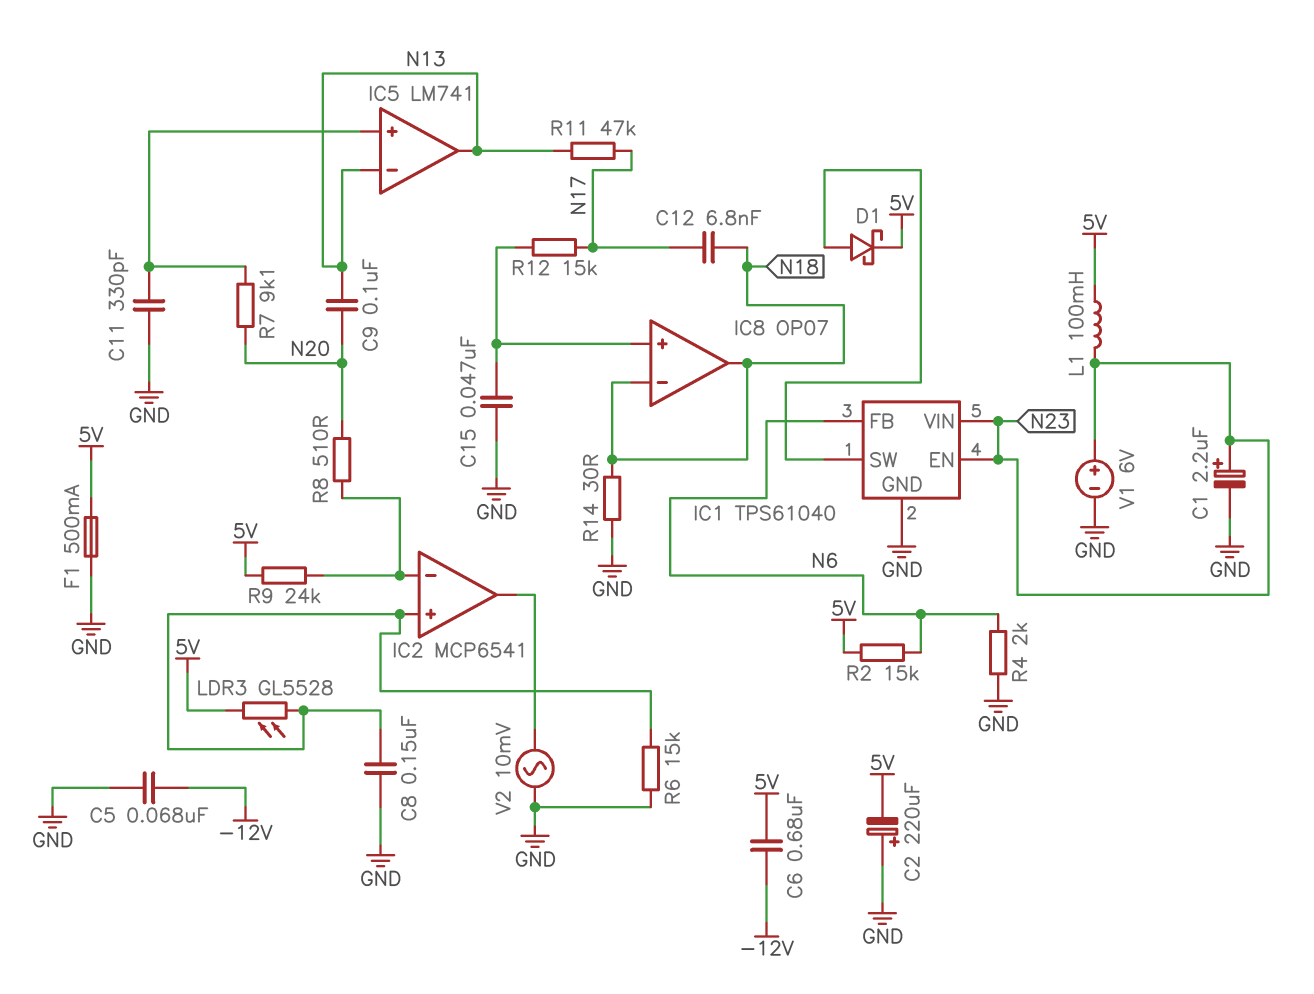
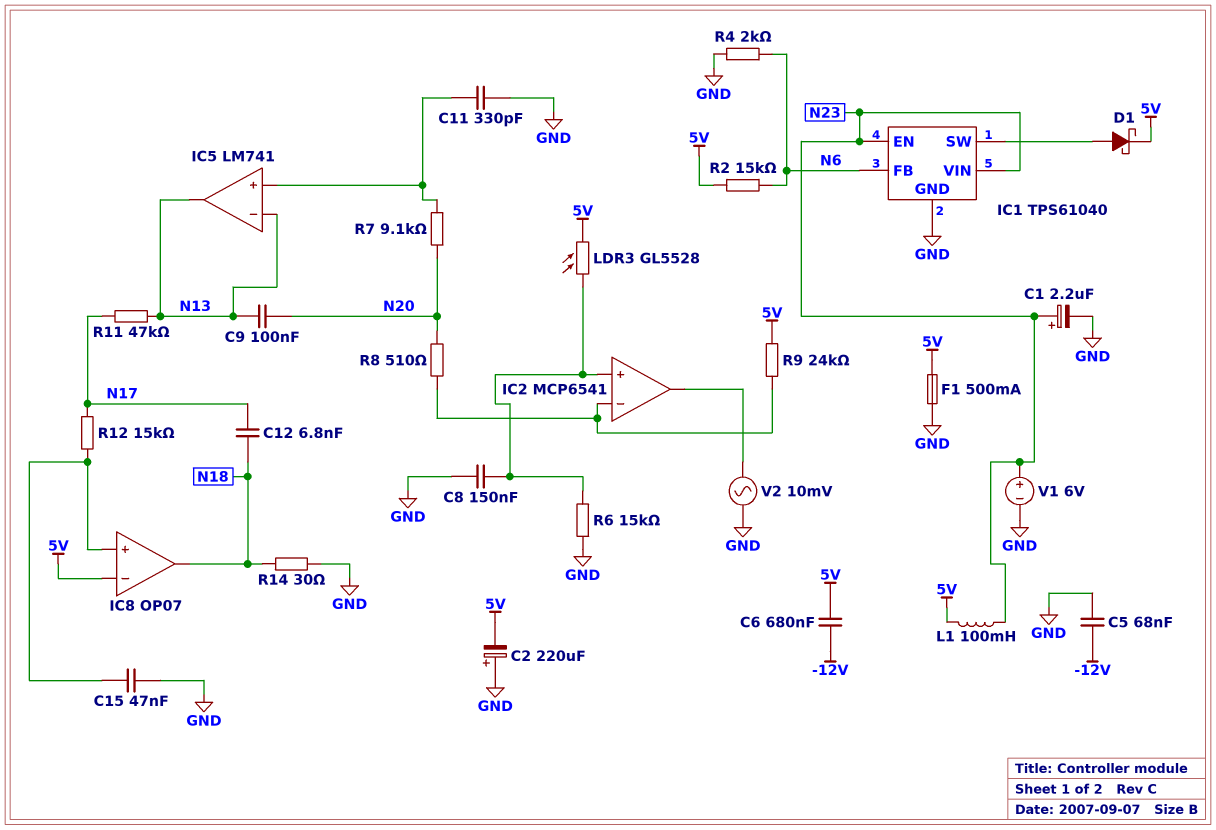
IC8 pin in-: N18 -> 5V

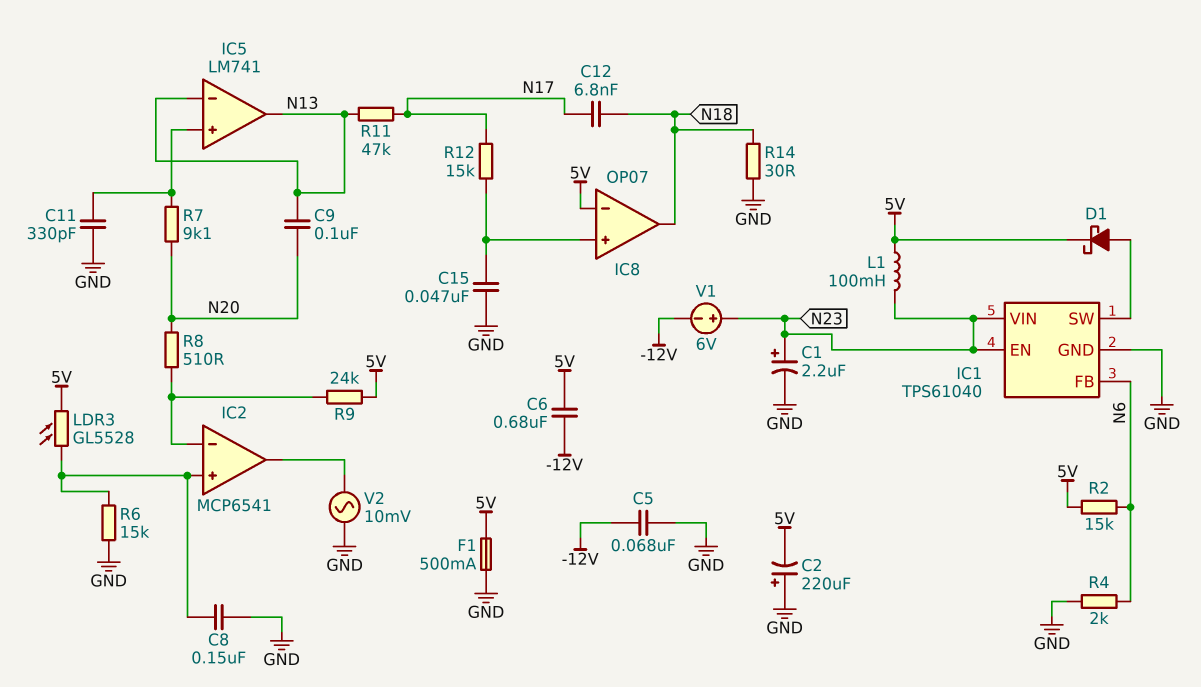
V1: 6V (plus N23, minus GND) -> 6V (plus N23, minus -12V)

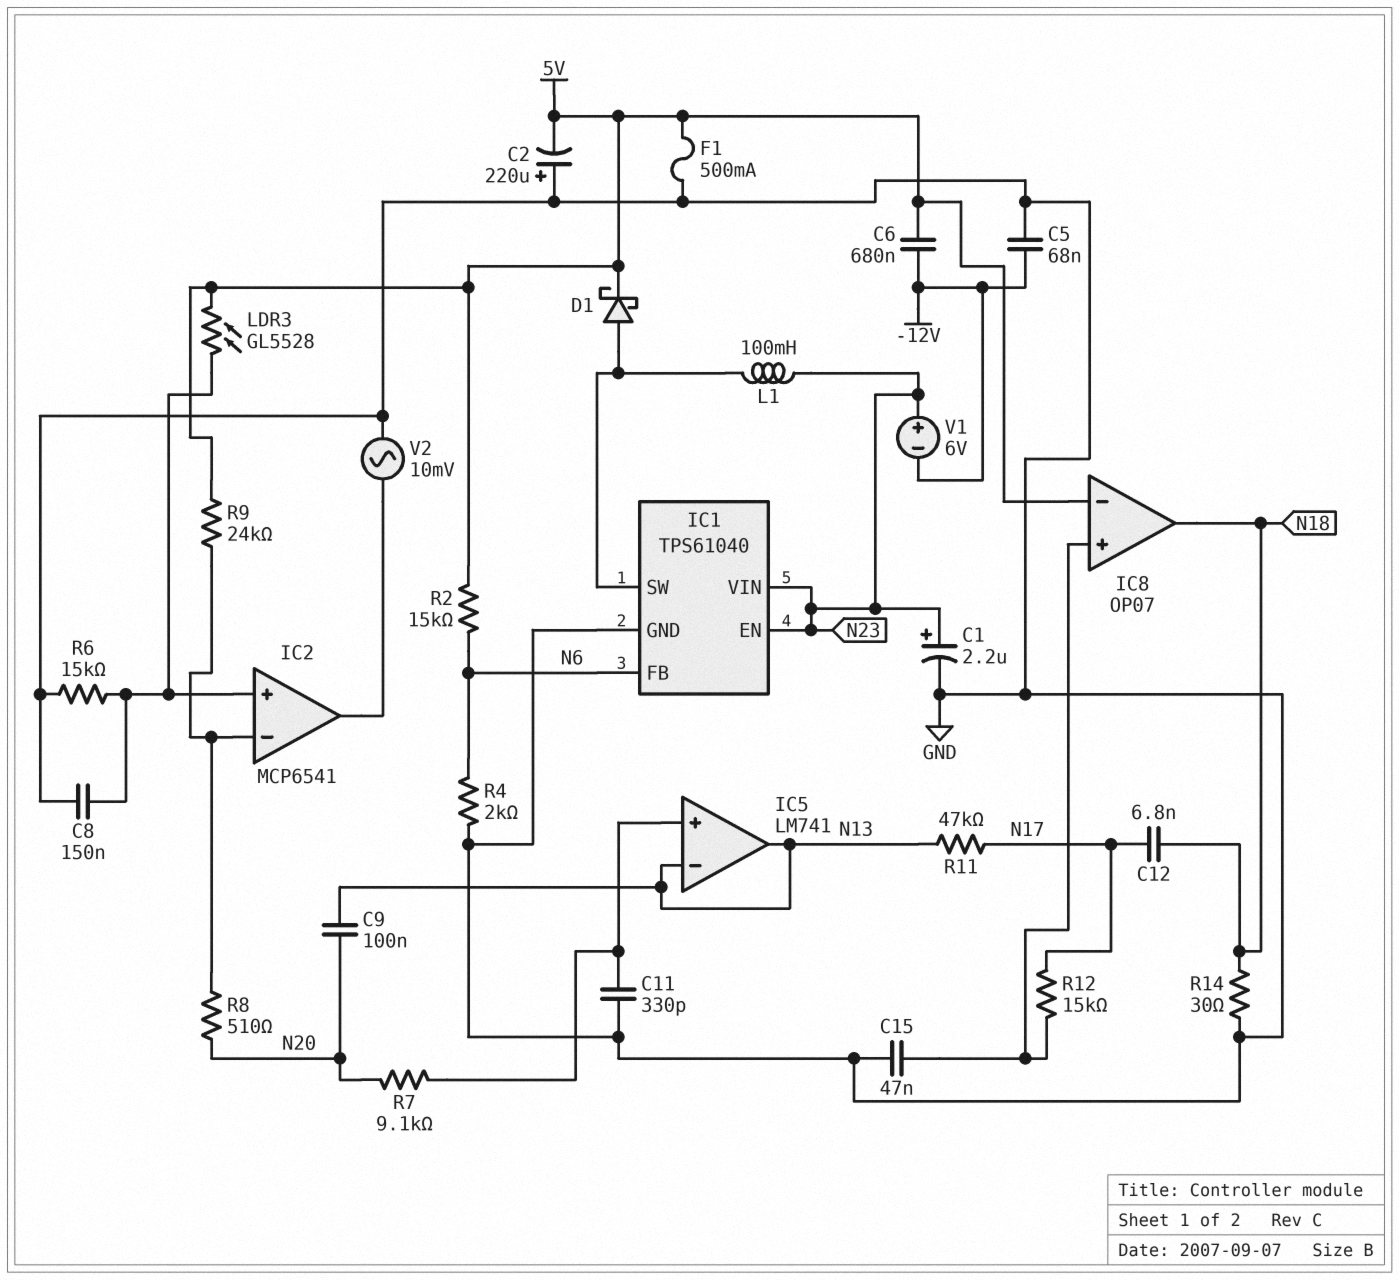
L1: 100mH (5V, N23) -> 100mH (IC1/SW, N23)

